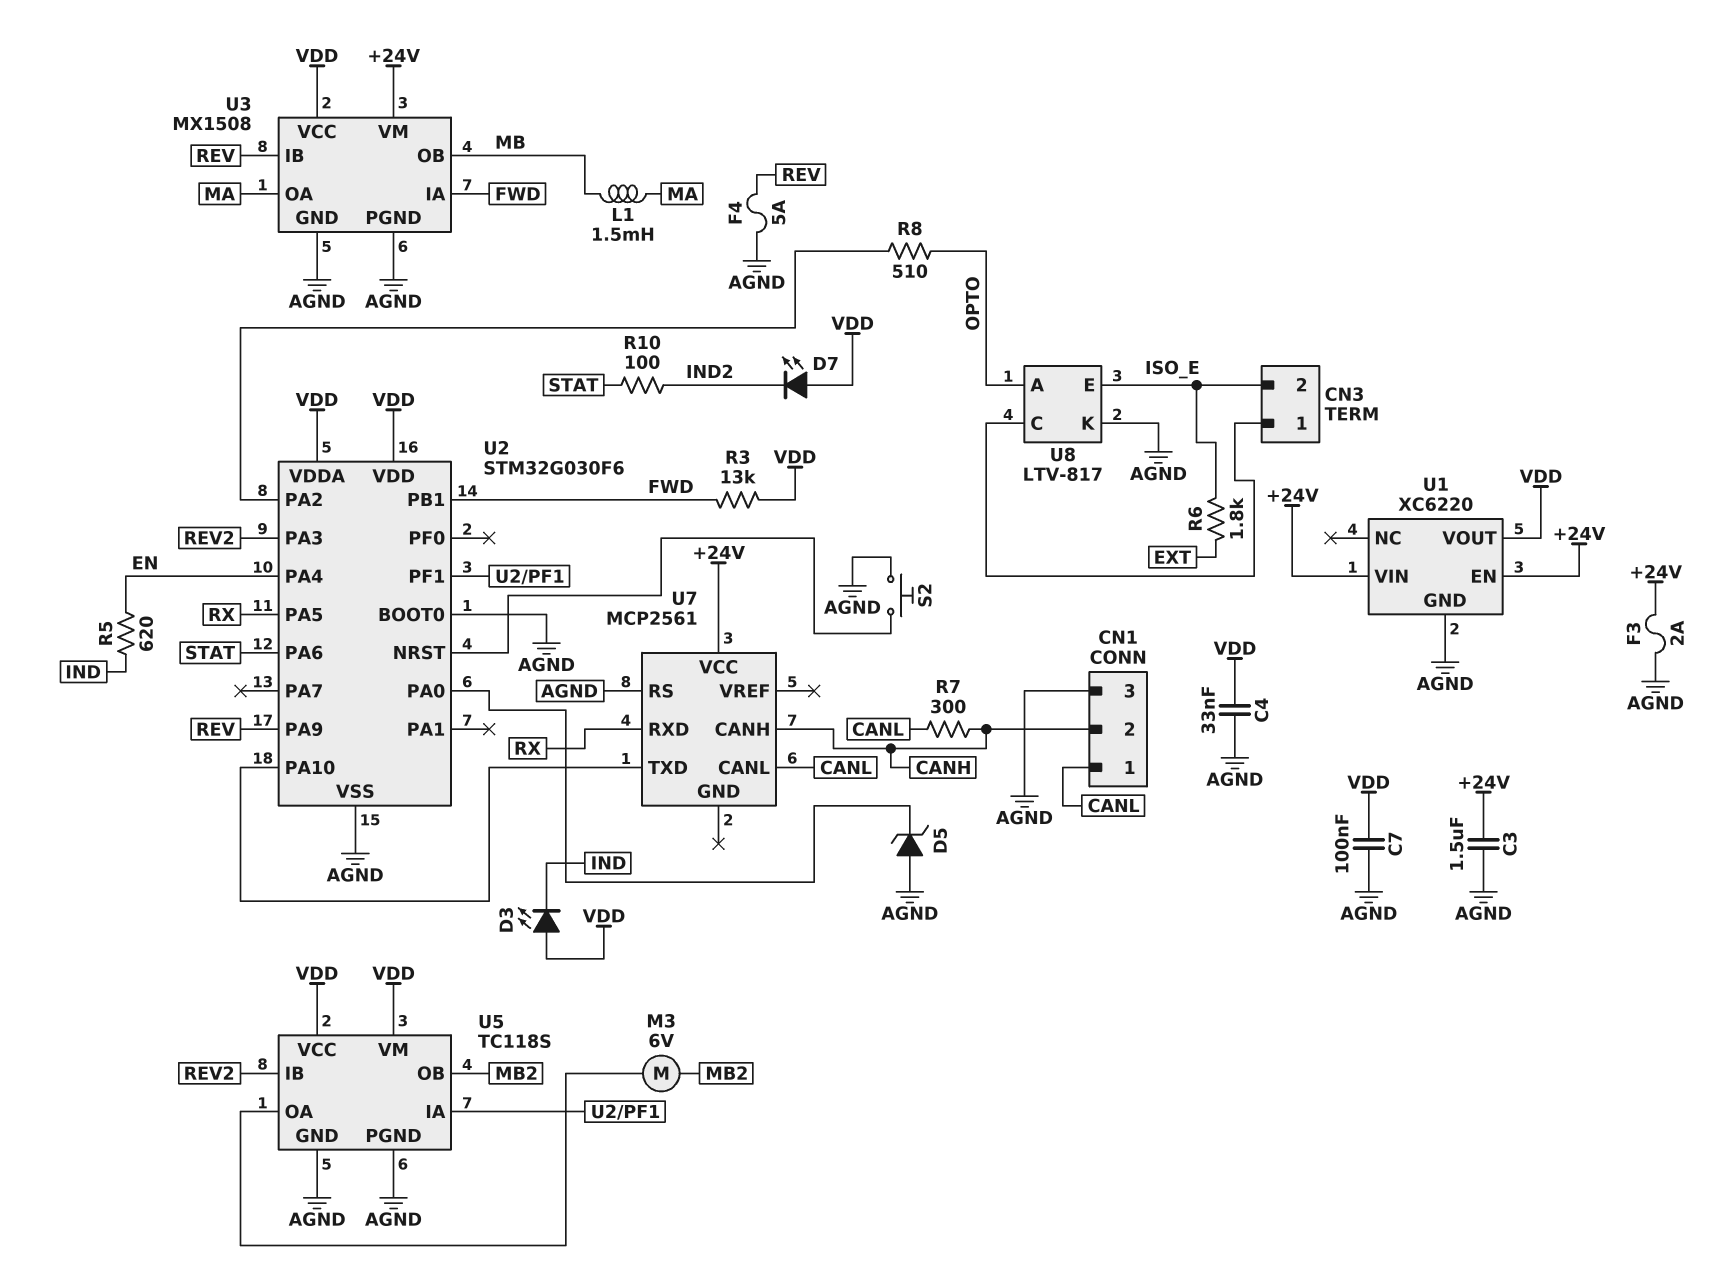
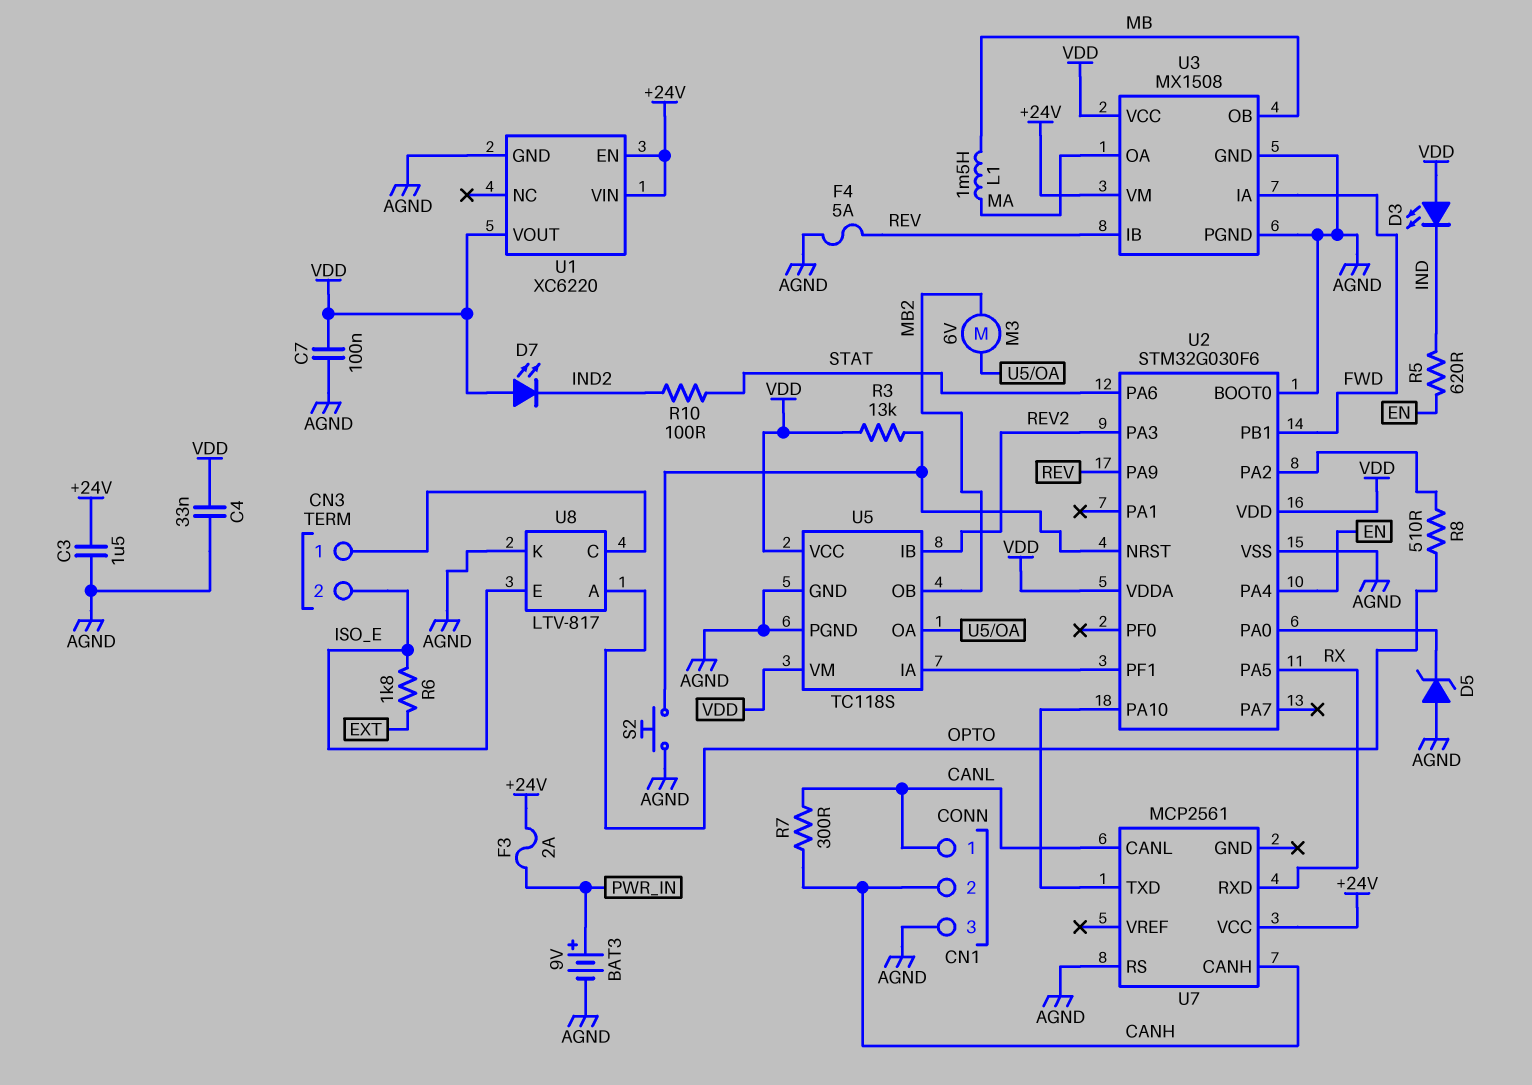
BAT3: none -> 9V (plus PWR_IN, minus AGND)
F3: 2A (+24V, AGND) -> 2A (+24V, PWR_IN)
R3: 13k (FWD, VDD) -> 13k (U2/NRST, VDD)

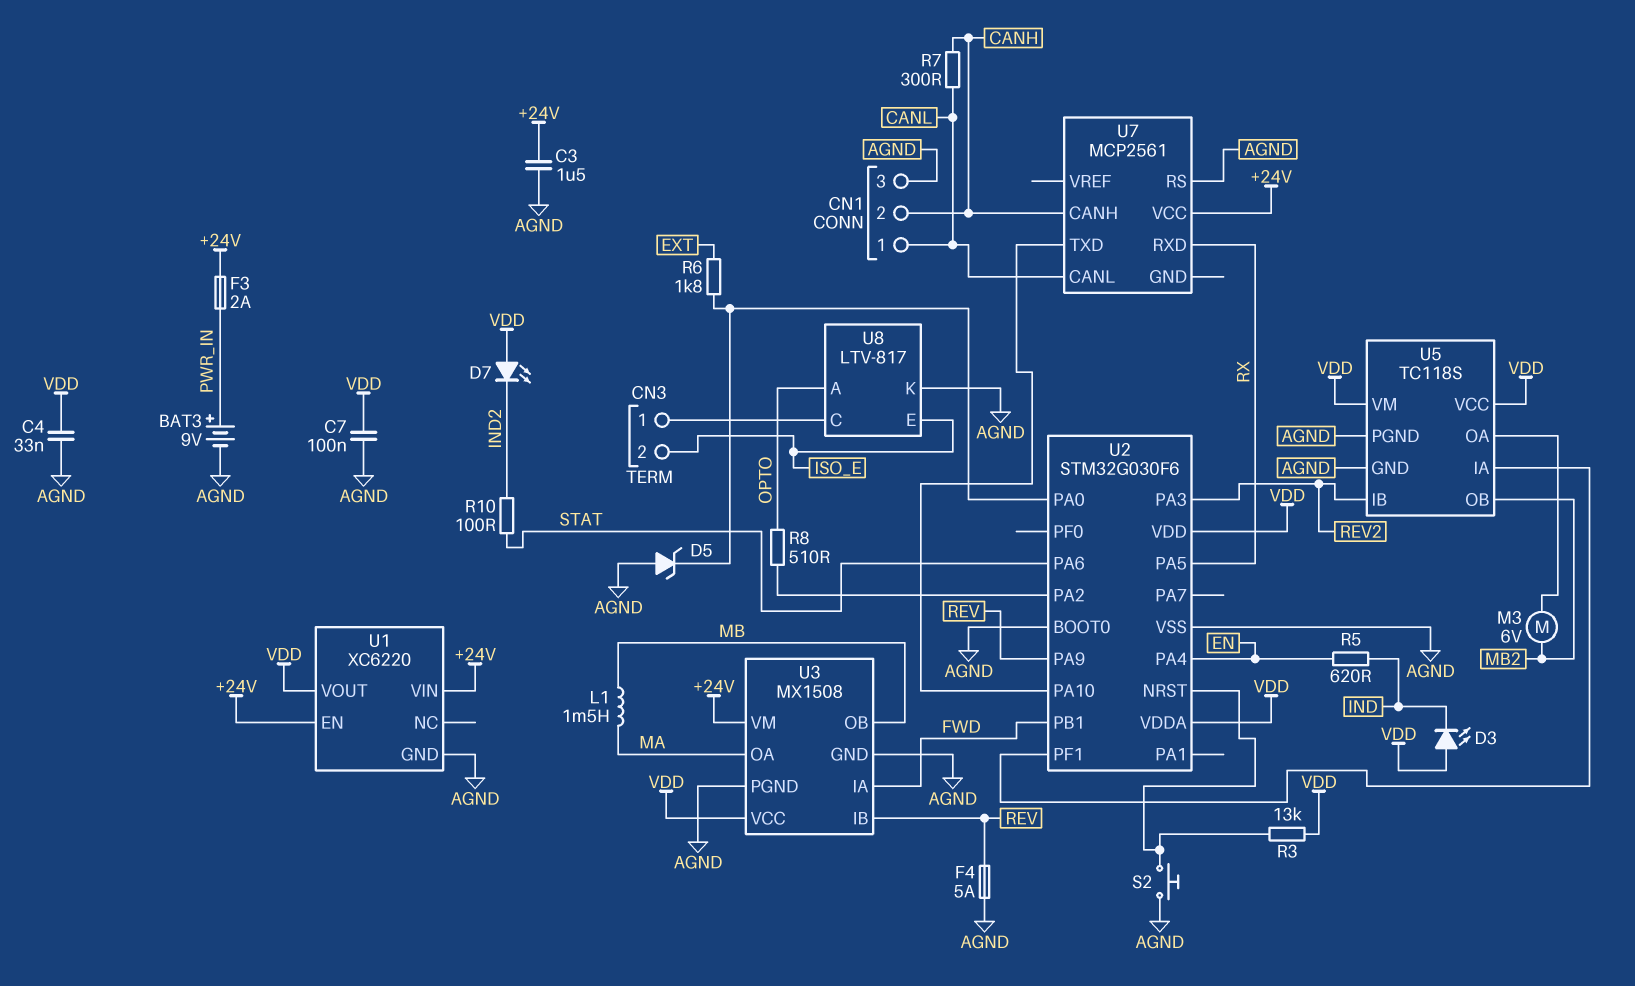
R6: 1.8k (EXT, ISO_E) -> 1.8k (EXT, U2/PA0)

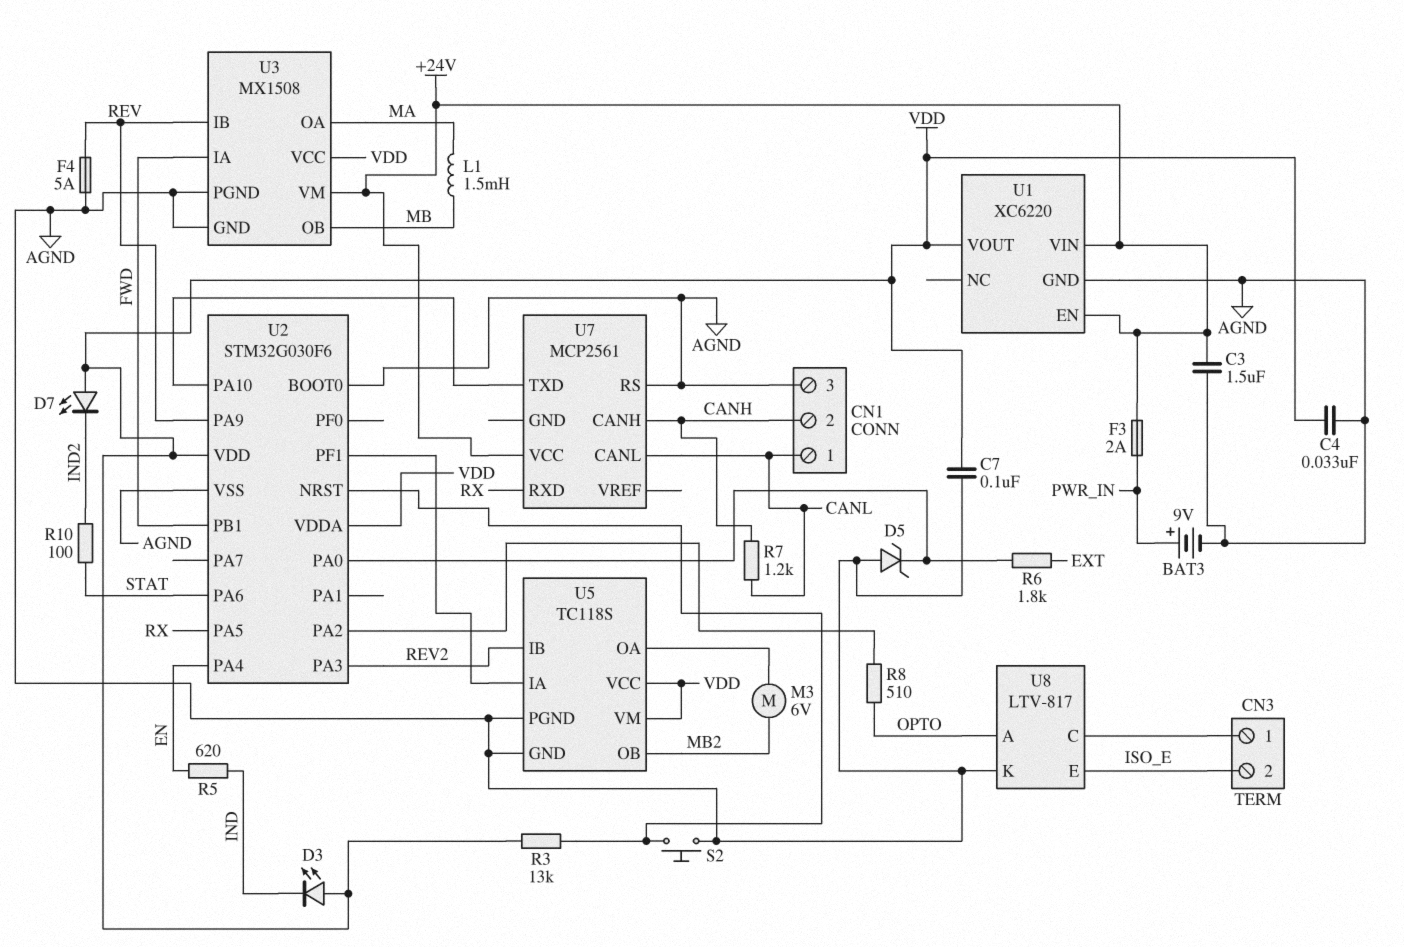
R7: 300 (CANH, CANL) -> 1.2k (CANH, CANL)

